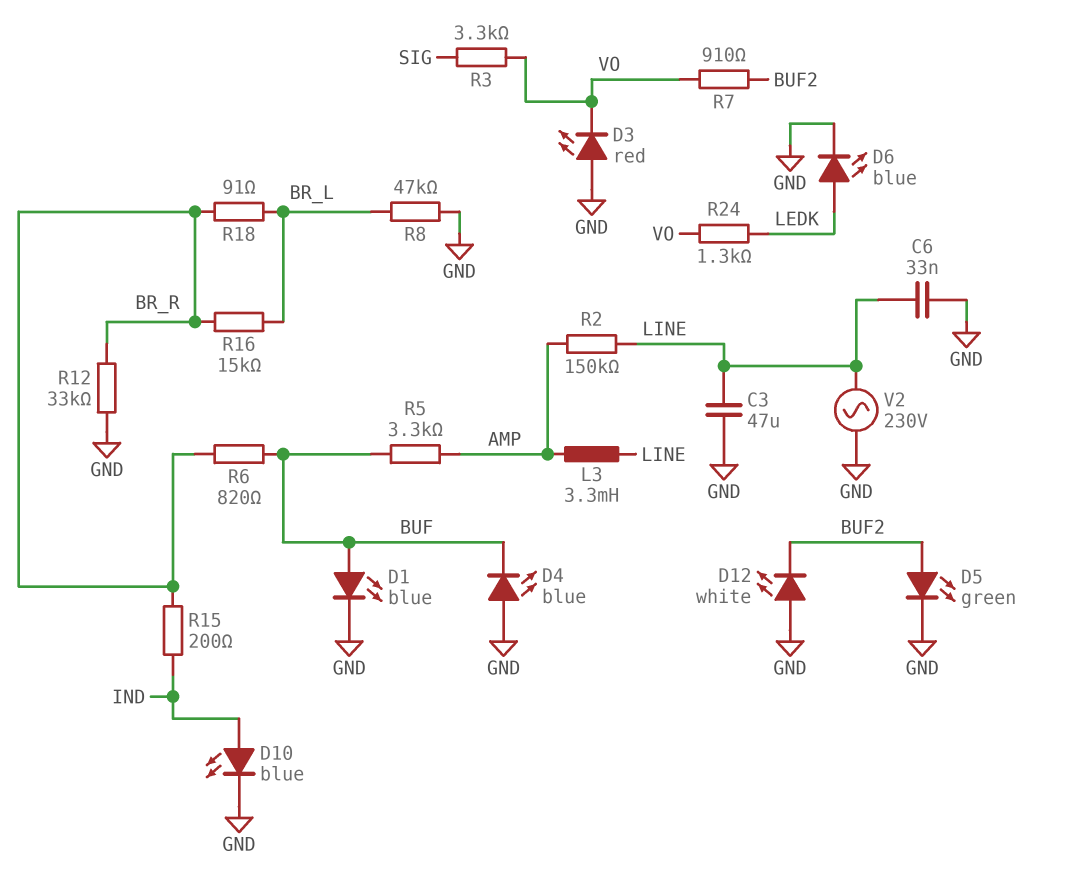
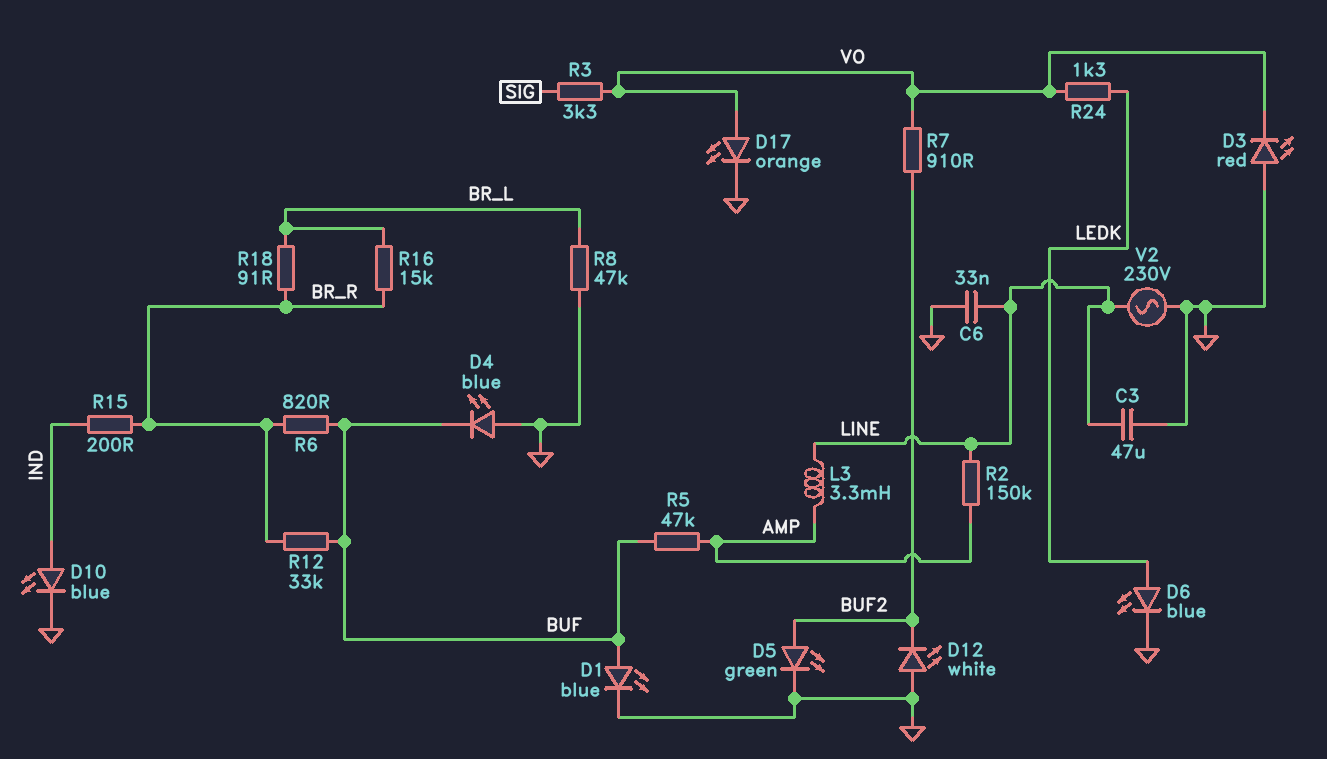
D17: none -> LED orange (A VO, K GND)
R5: 3.3k (AMP, BUF) -> 47k (AMP, BUF)
R12: 33k (BR_R, GND) -> 33k (BR_R, BUF)

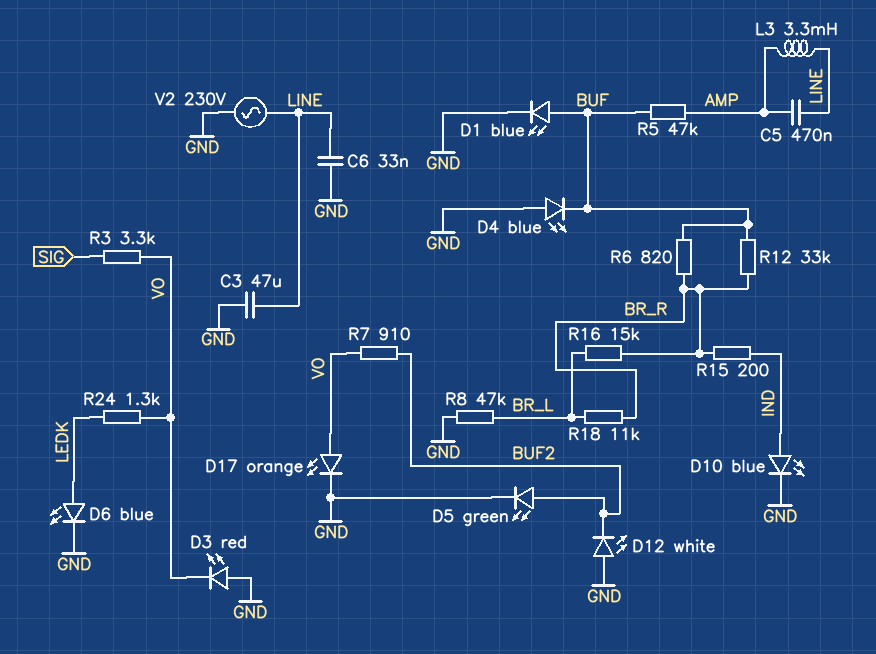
C5: none -> 470nF (AMP, LINE)
R2: 150k (AMP, LINE) -> none
R18: 91 (BR_L, BR_R) -> 11k (BR_L, BR_R)

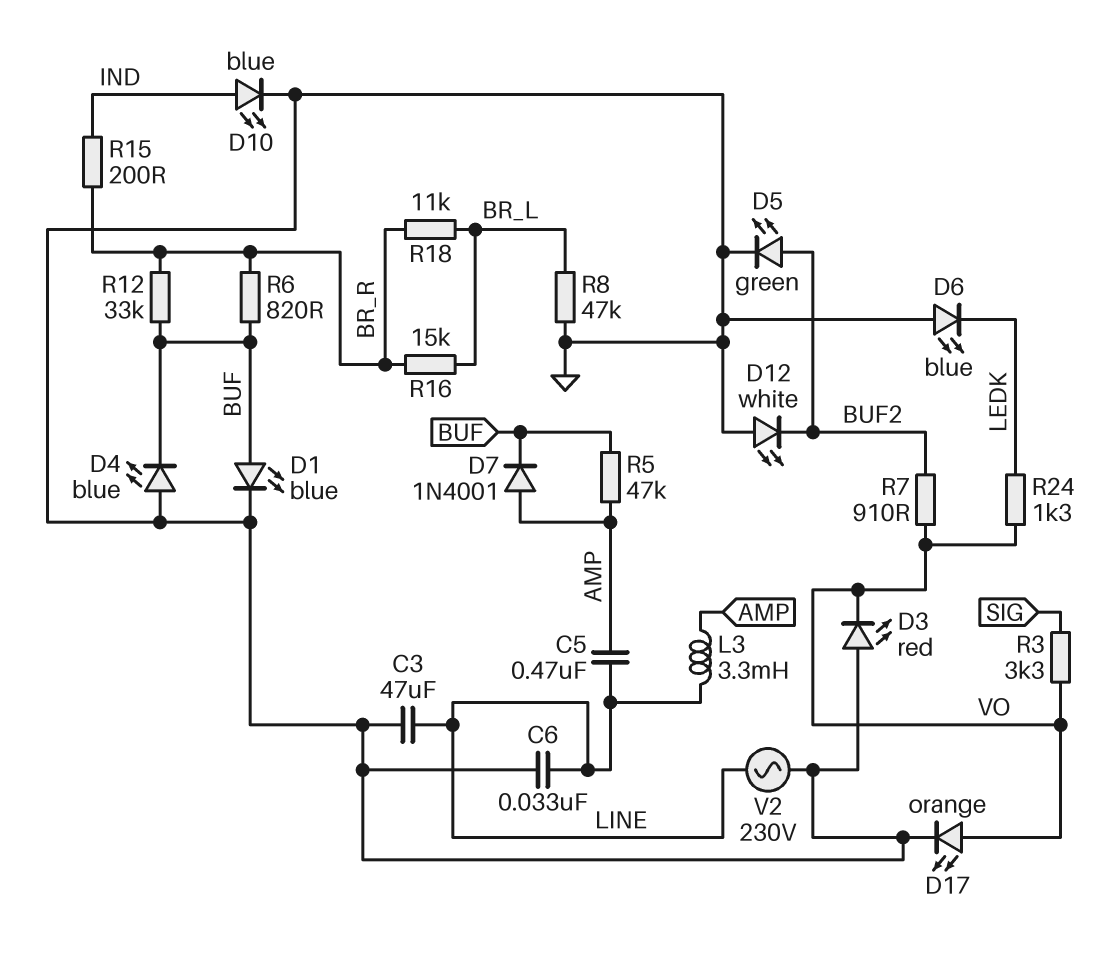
D6: LED blue (A LEDK, K GND) -> LED blue (A GND, K LEDK)
D7: none -> diode 1N4001 (A AMP, K BUF)

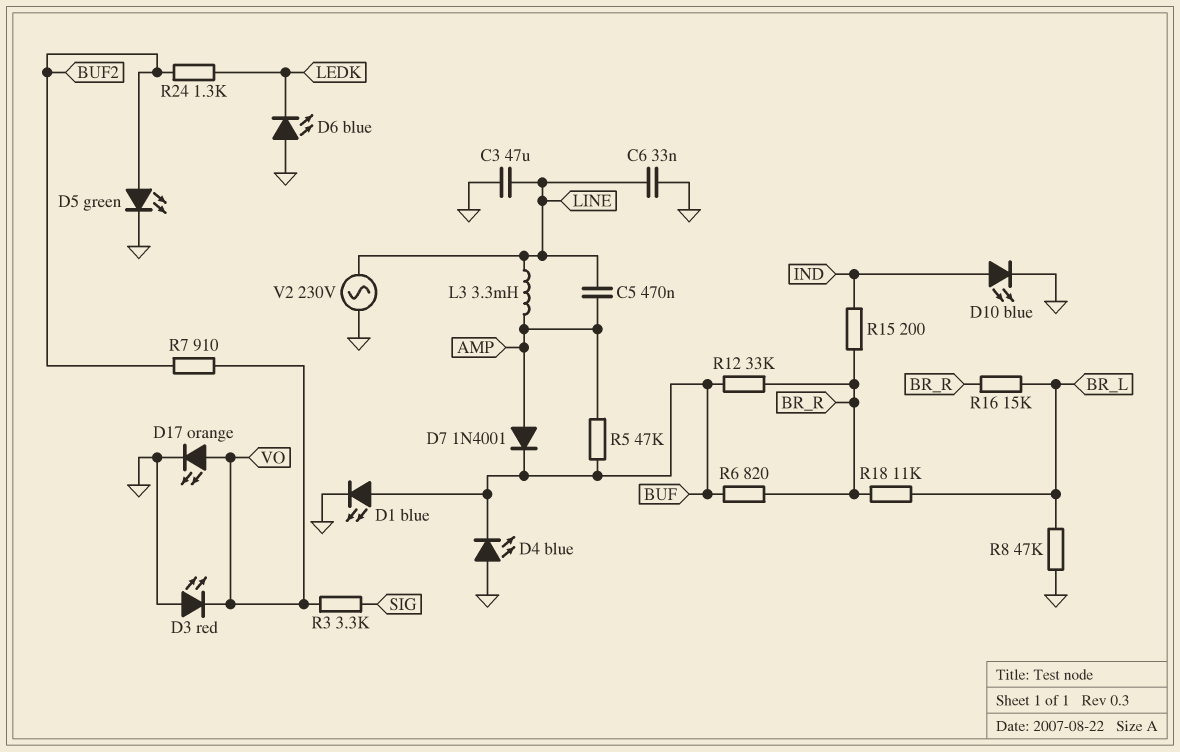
D12: LED white (A GND, K BUF2) -> none
R24: 1.3k (LEDK, VO) -> 1.3k (BUF2, LEDK)

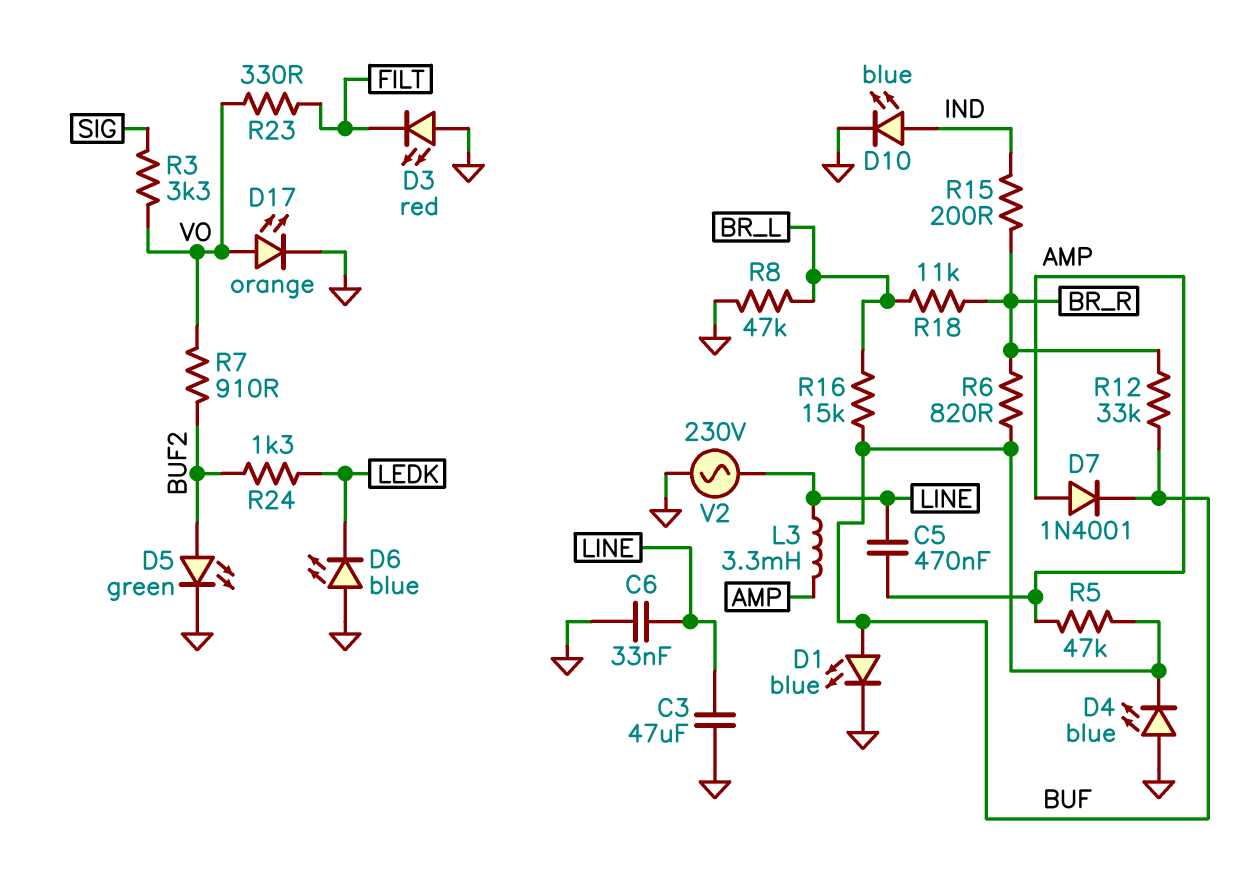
D3: LED red (A GND, K VO) -> LED red (A GND, K FILT)
R16: 15k (BR_L, BR_R) -> 15k (BR_L, BUF)
R23: none -> 330 (FILT, VO)

